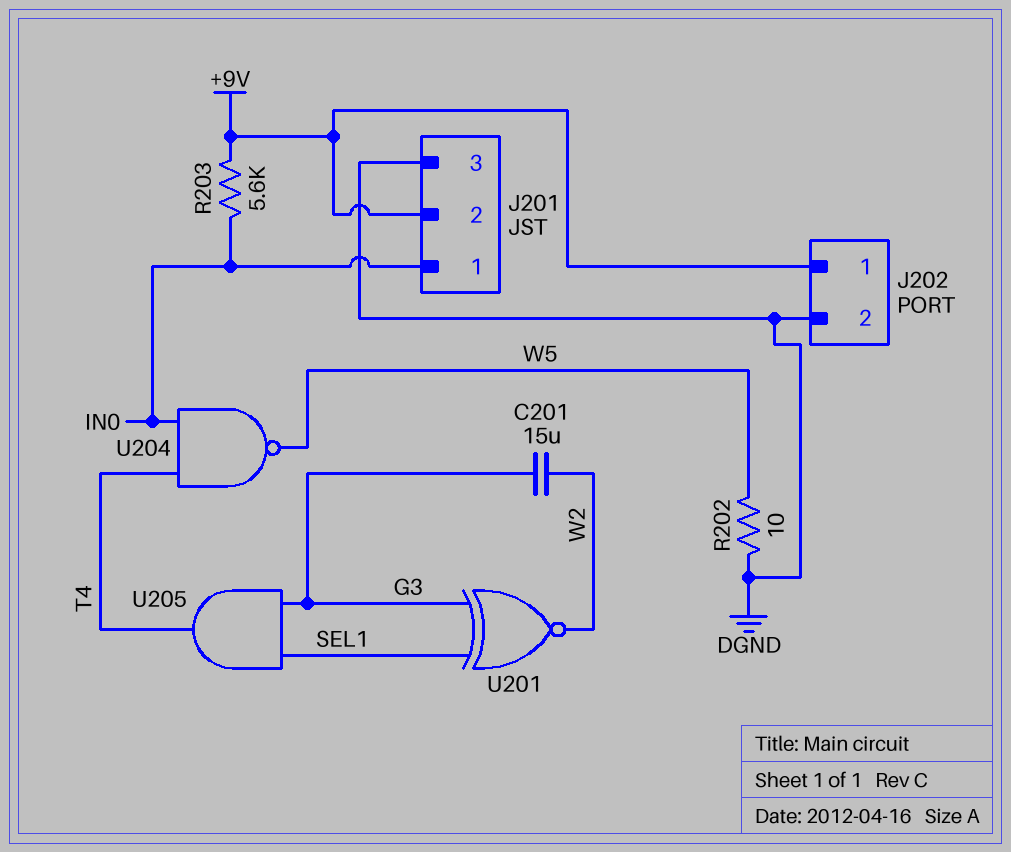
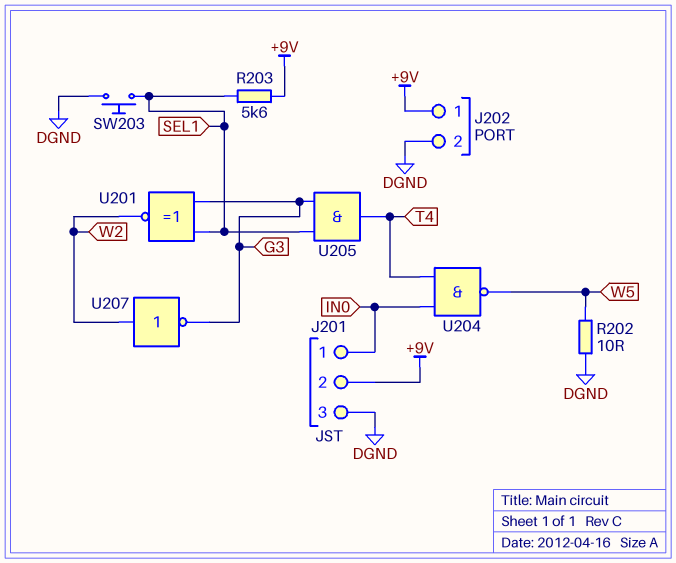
C201: 15uF (G3, W2) -> none
R203: 5.6k (+9V, IN0) -> 5.6k (+9V, SEL1)
SW203: none -> button (DGND, SEL1)
U207: none -> NOT (in W2, out G3)

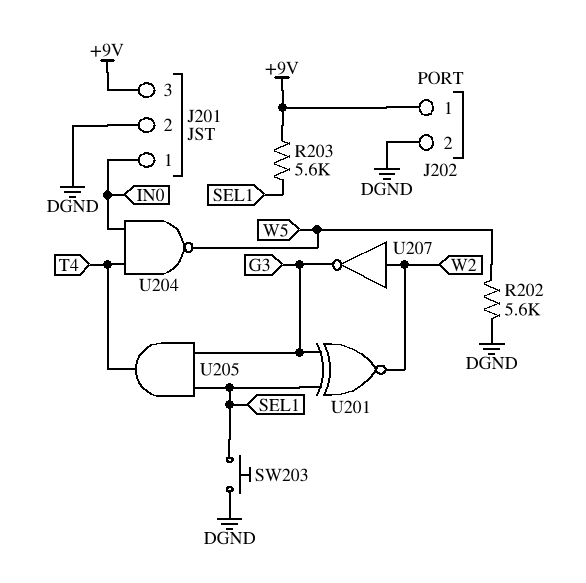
J201 pin 2: +9V -> DGND
J201 pin 3: DGND -> +9V
R202: 10 (DGND, W5) -> 5.6k (DGND, W5)

